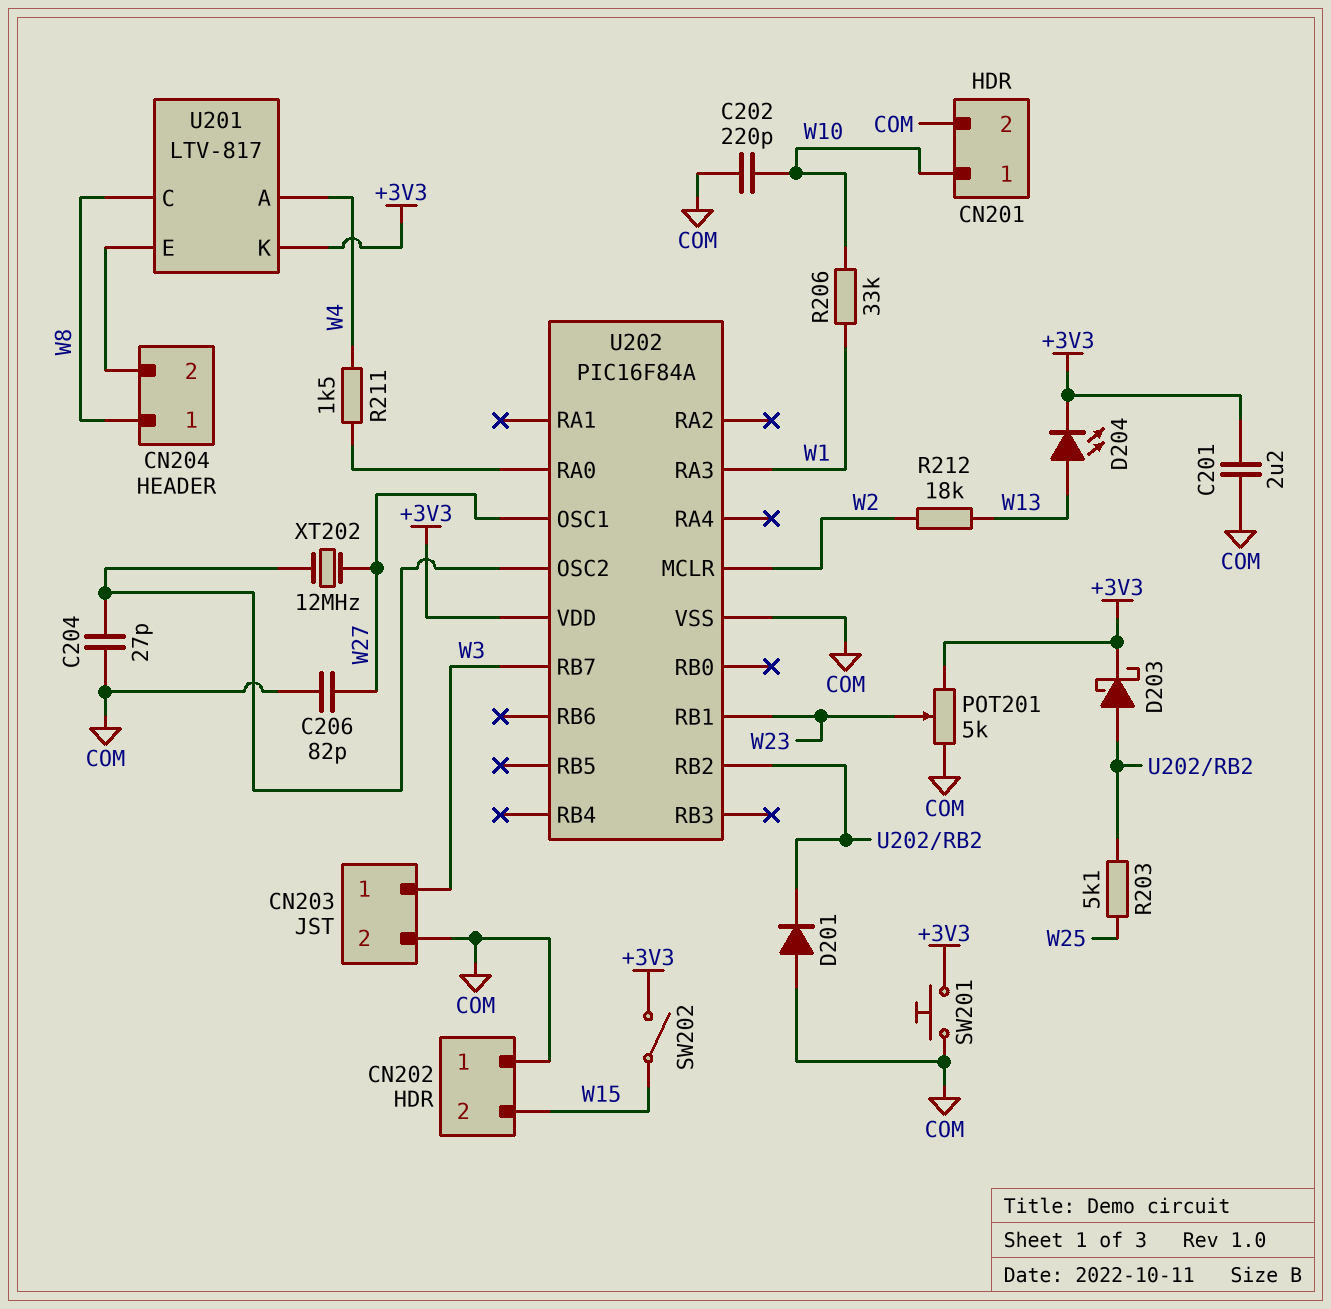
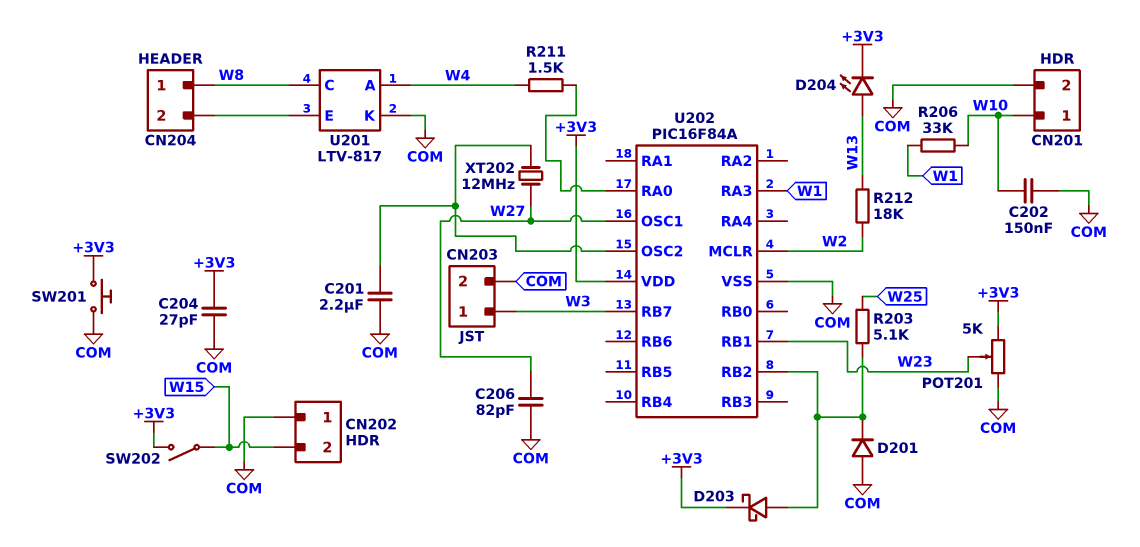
C201: 2.2uF (+3V3, COM) -> 2.2uF (COM, U202/OSC2)
C202: 220pF (COM, W10) -> 150nF (COM, W10)
C204: 27pF (COM, U202/OSC2) -> 27pF (+3V3, COM)
U201 pin K: +3V3 -> COM

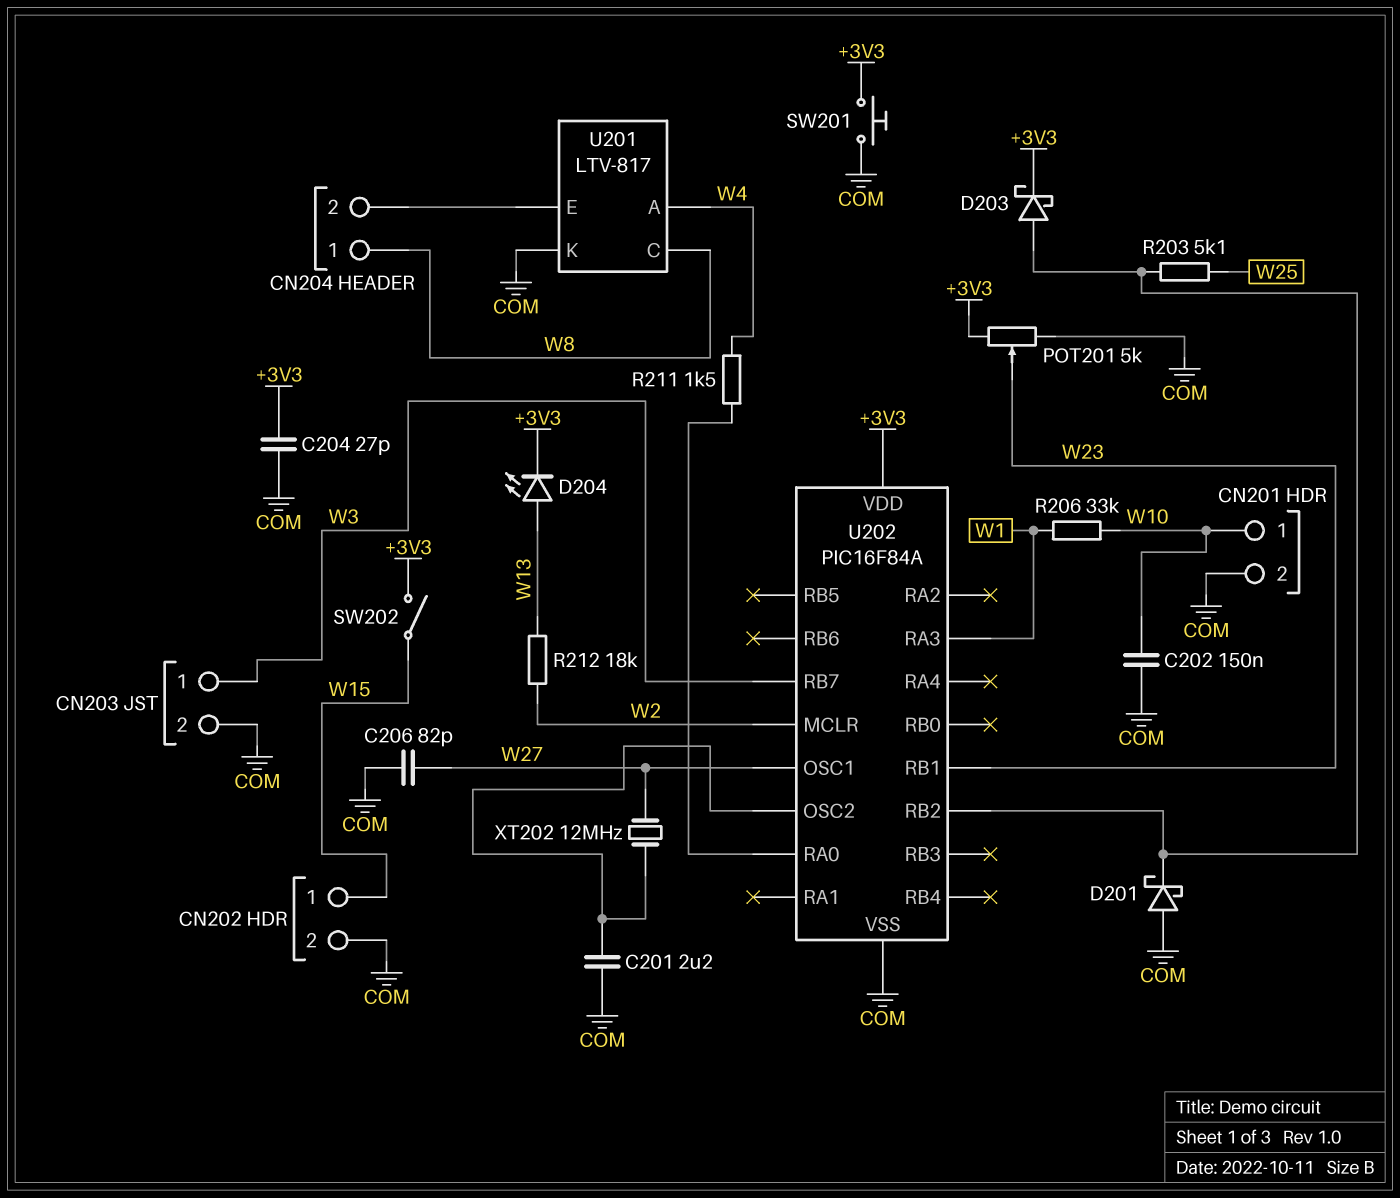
CN202 pin 1: COM -> W15
CN202 pin 2: W15 -> COM
D201: diode (A COM, K U202/RB2) -> schottky (A COM, K U202/RB2)

